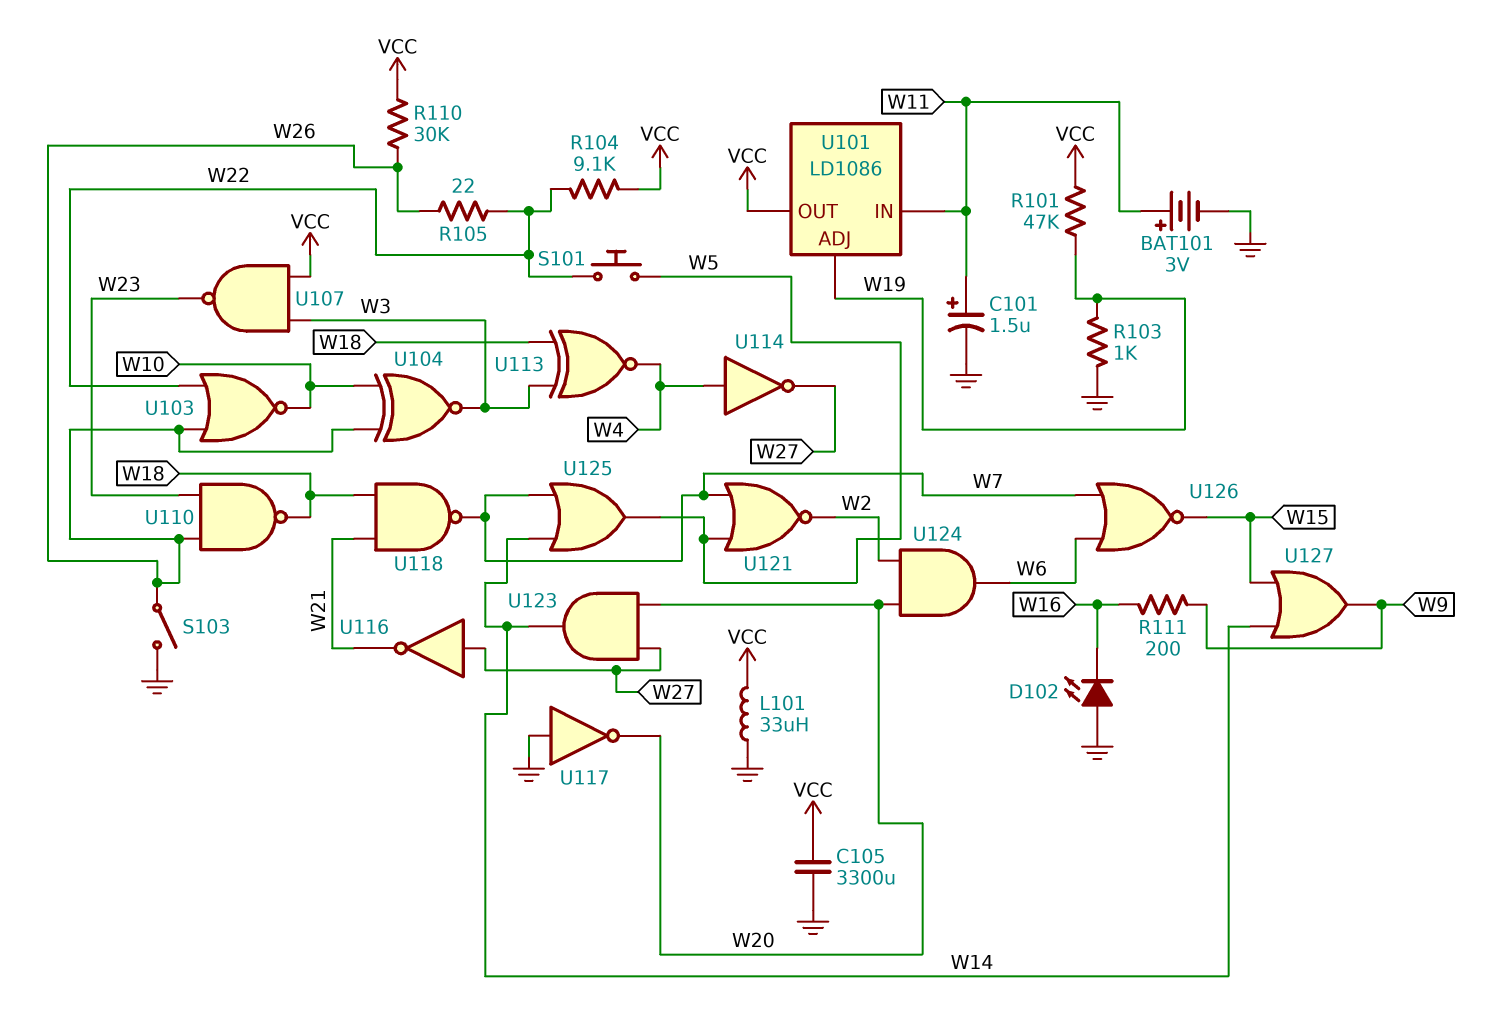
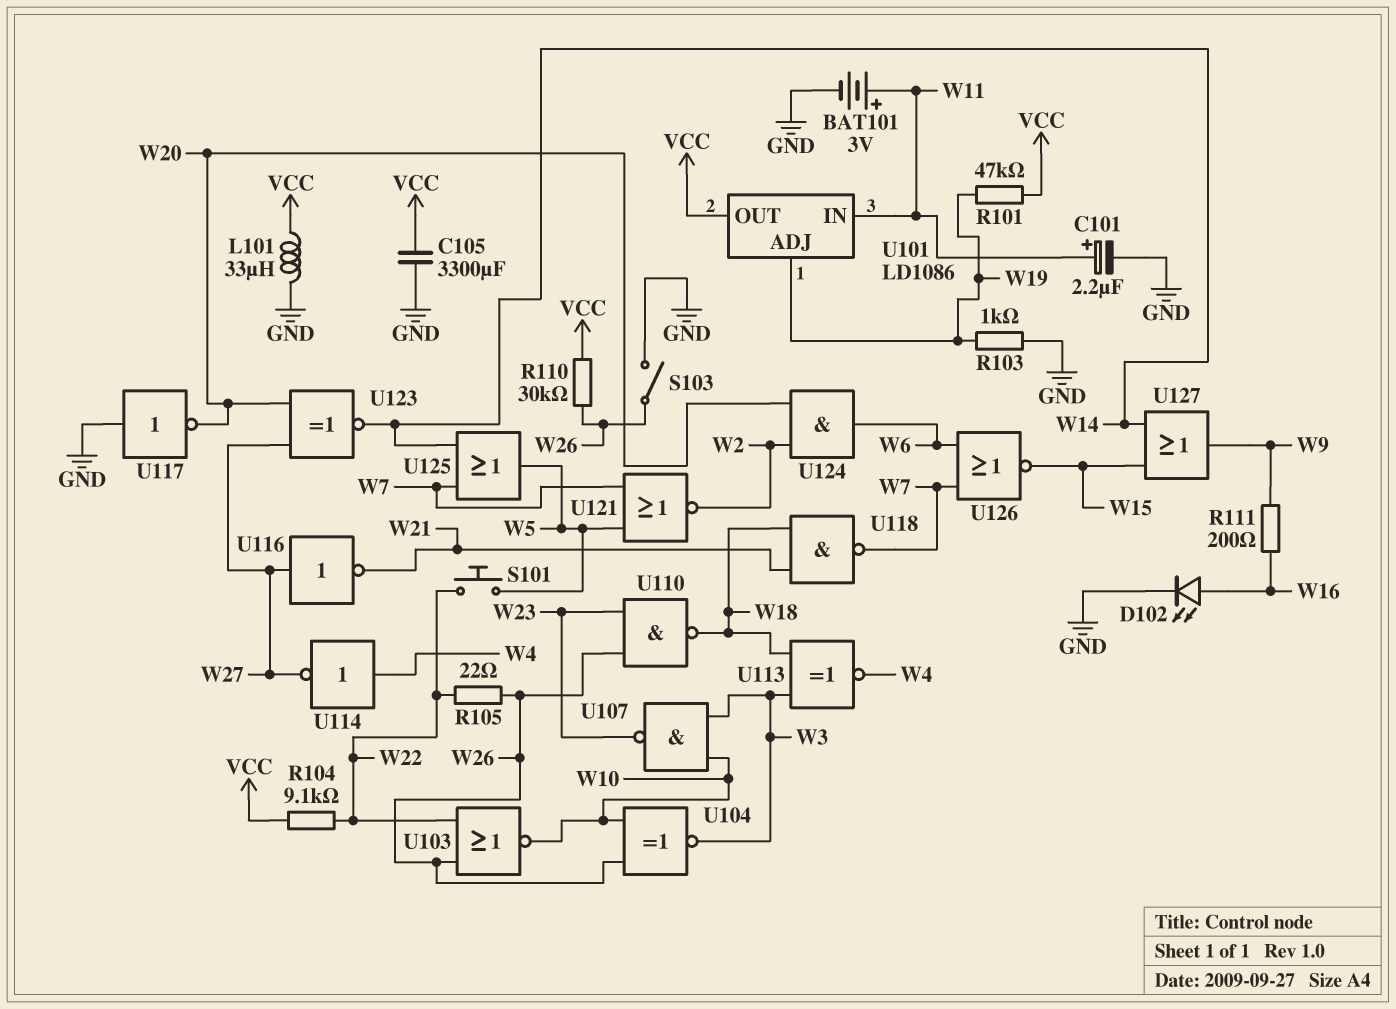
C101: 1.5uF (plus W11, minus GND) -> 2.2uF (plus W11, minus GND)
D102: LED (A GND, K W16) -> LED (A W16, K GND)
U107: NAND (in VCC, in W3, out W23) -> NAND (in W3, in W10, out W23)
U123: AND (in W20, in W27, out W14) -> XNOR (in W20, in W27, out W14)

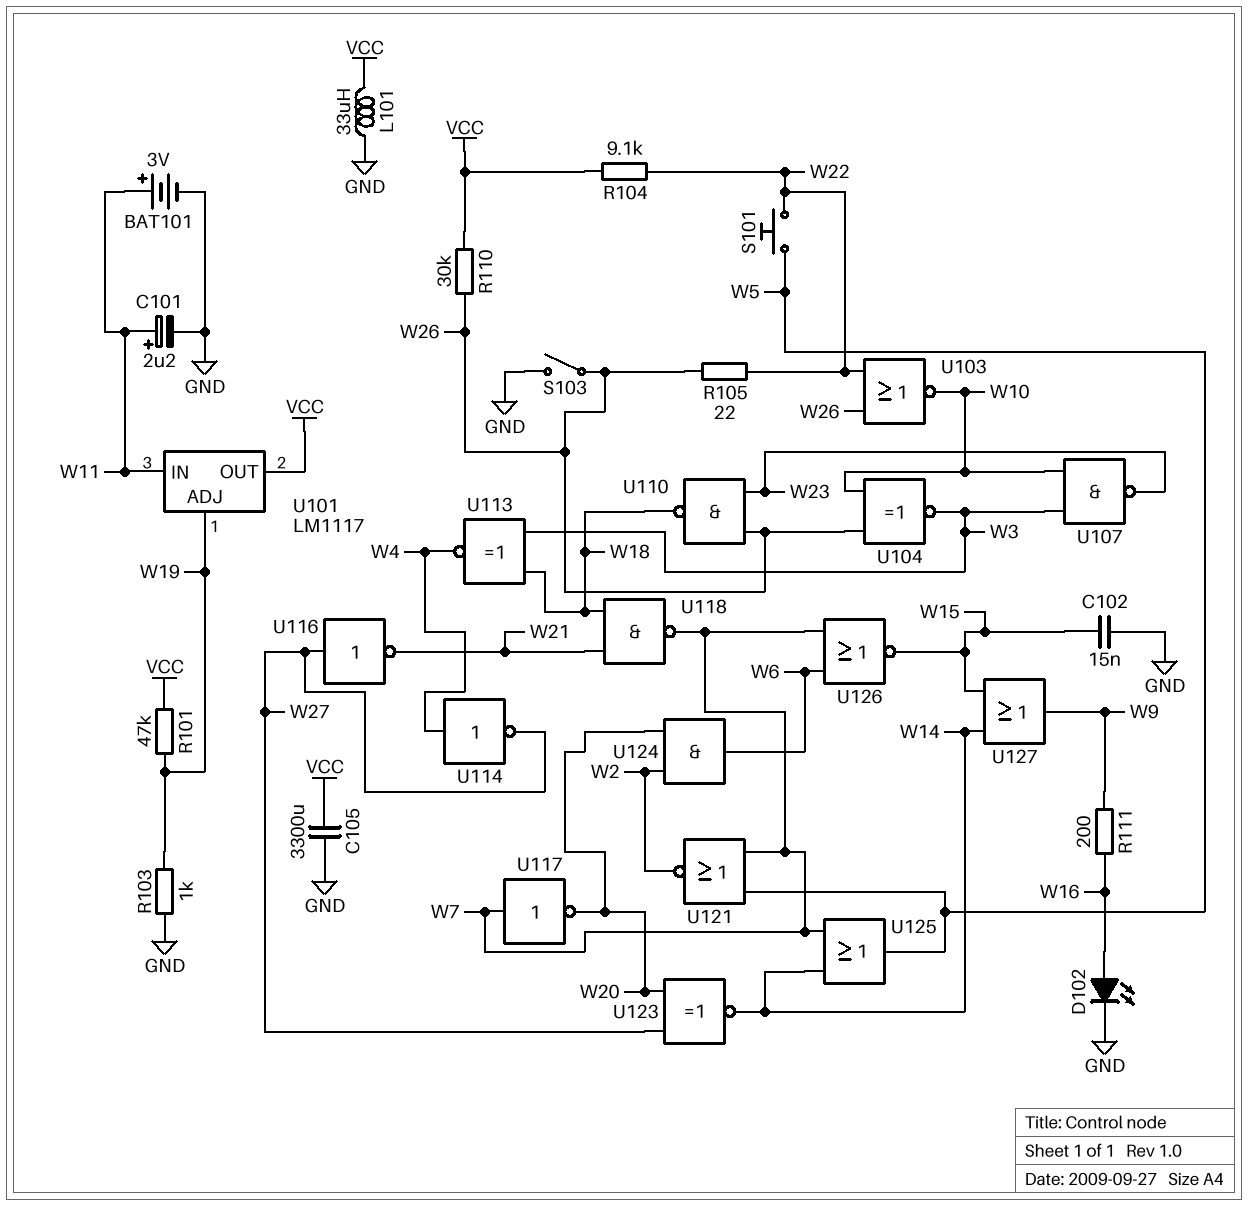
C102: none -> 15nF (GND, W15)
U101: LD1086 -> LM1117
U117: NOT (in GND, out W20) -> NOT (in W7, out W20)

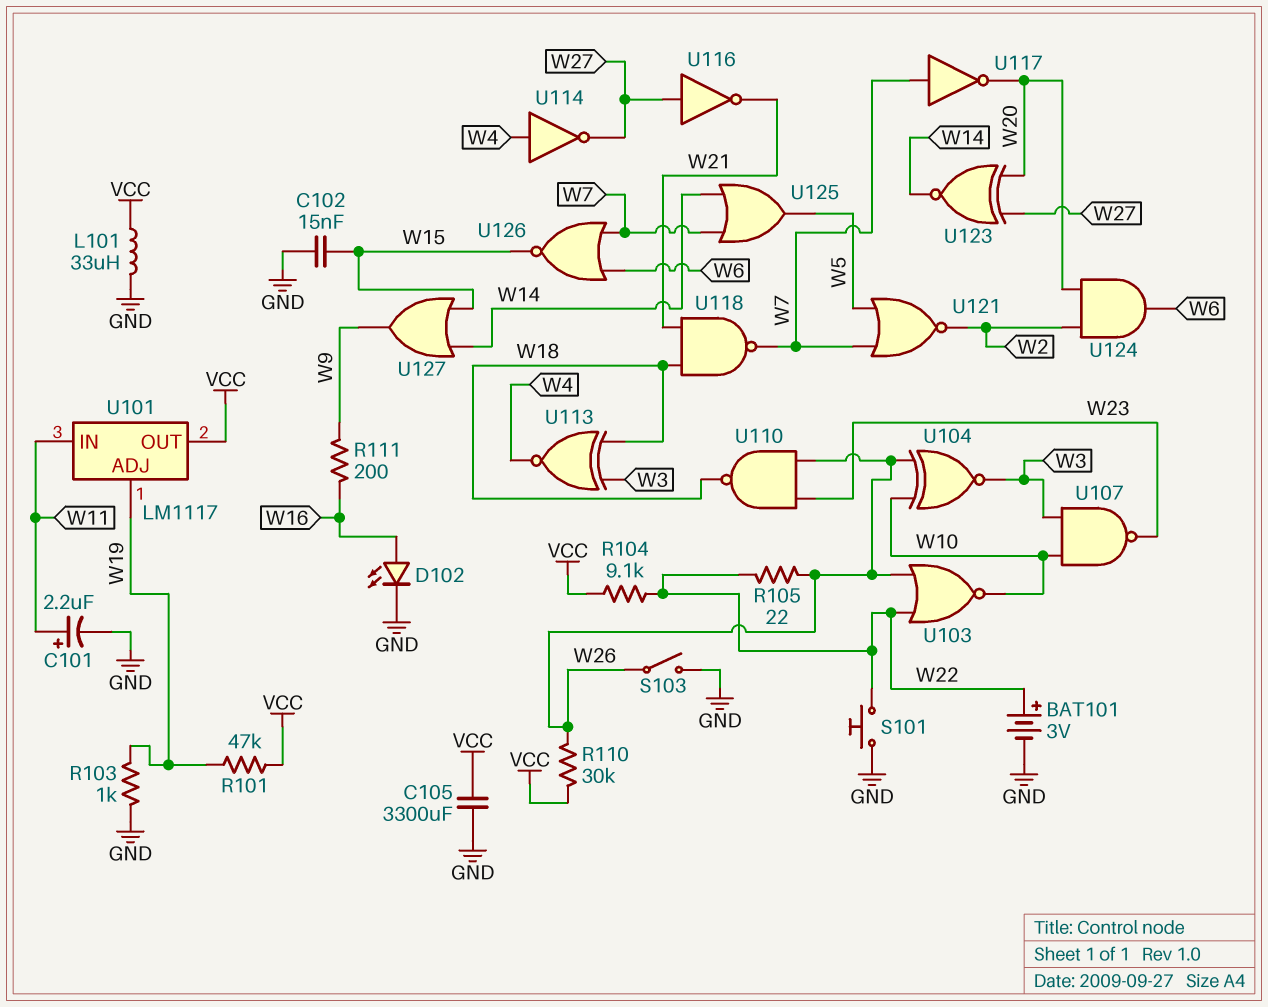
BAT101: 3V (plus W11, minus GND) -> 3V (plus W22, minus GND)
S101: button (W5, W22) -> button (GND, W22)

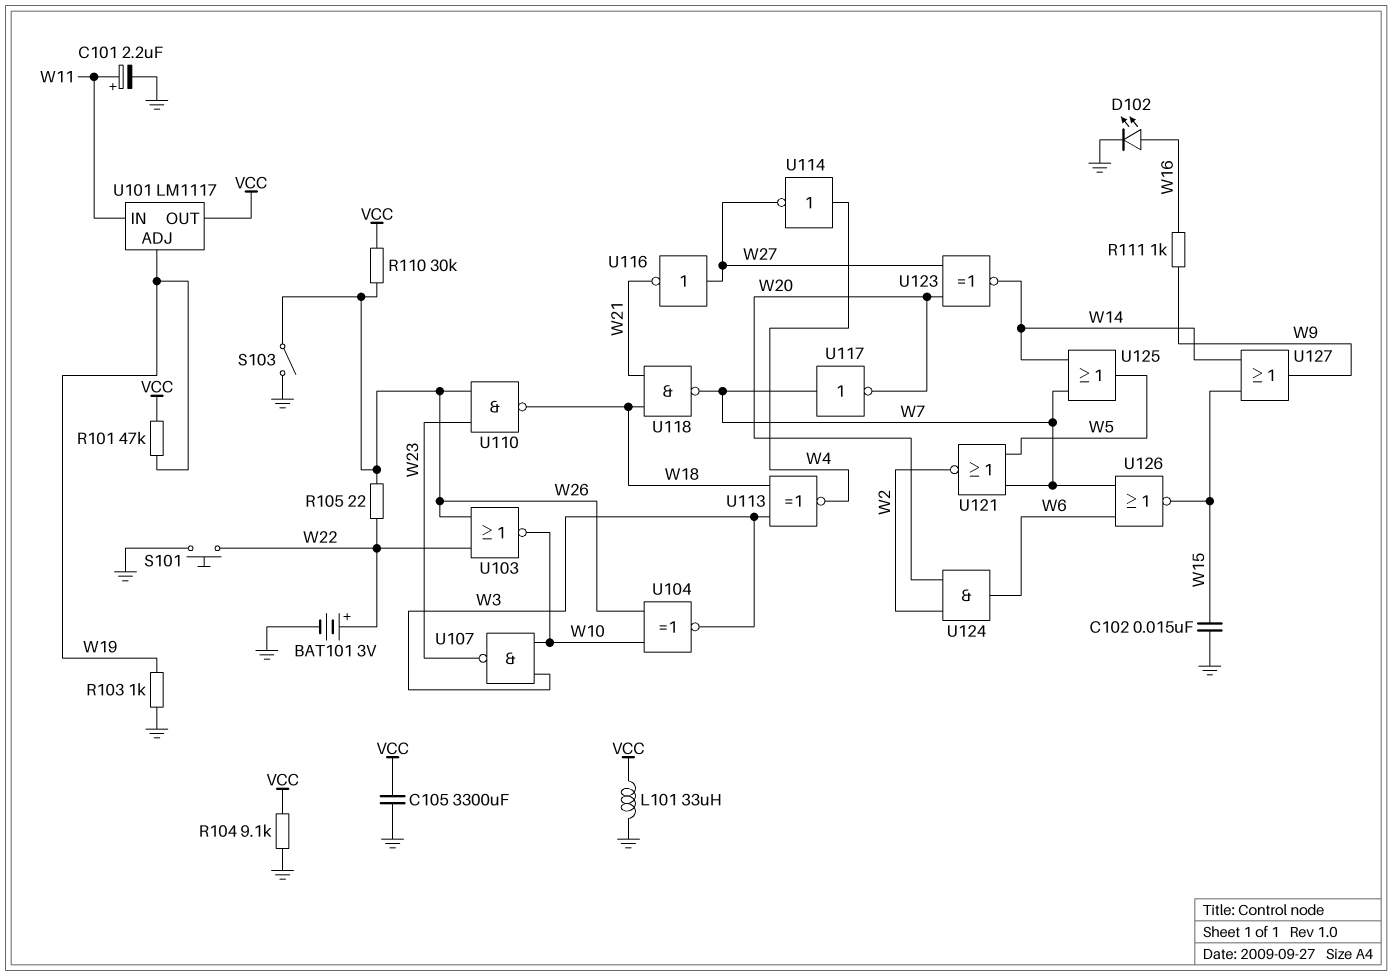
R104: 9.1k (VCC, W22) -> 9.1k (GND, VCC)
R111: 200 (W9, W16) -> 1k (W9, W16)

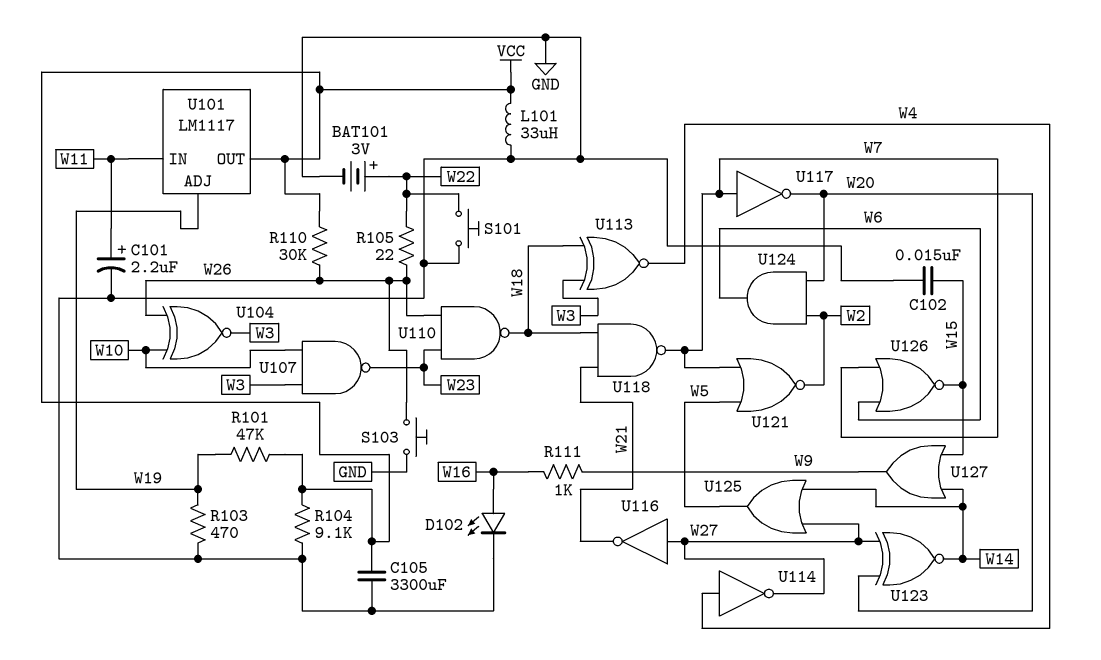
R103: 1k (GND, W19) -> 470 (GND, W19)
S103: switch (GND, W26) -> button (GND, W26)
U103: NOR (in W22, in W26, out W10) -> none
U125: OR (in W7, in W14, out W5) -> OR (in W14, in W27, out W5)

